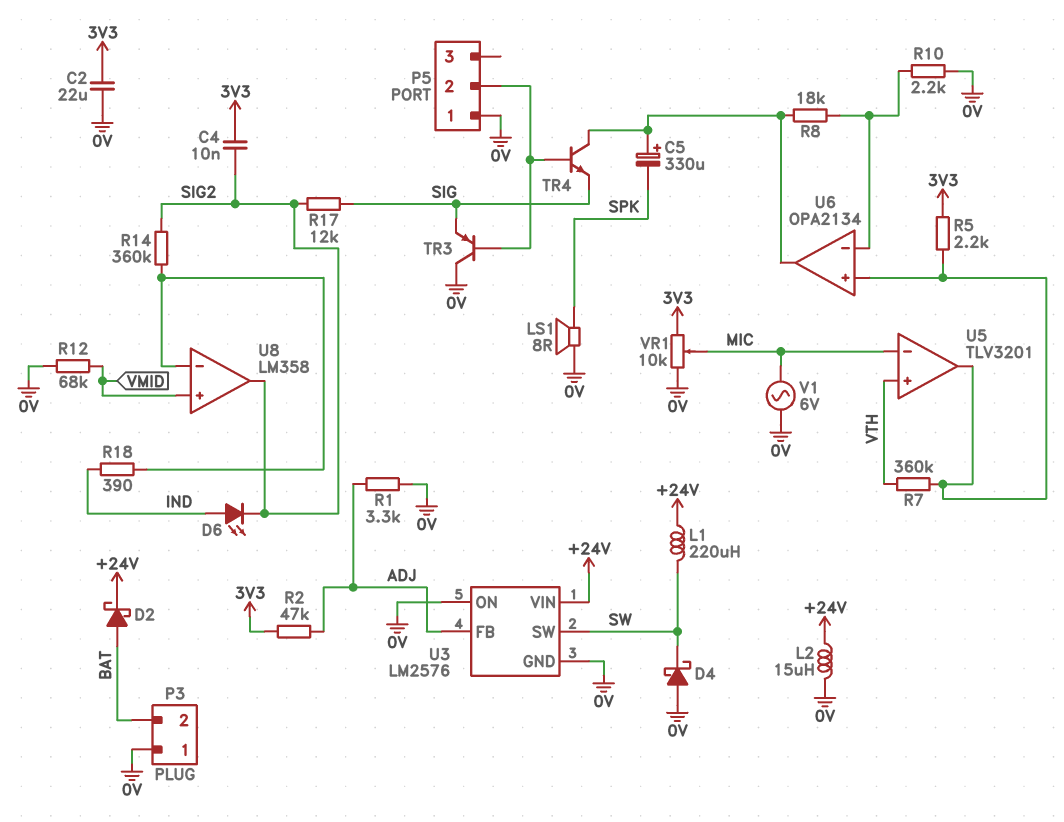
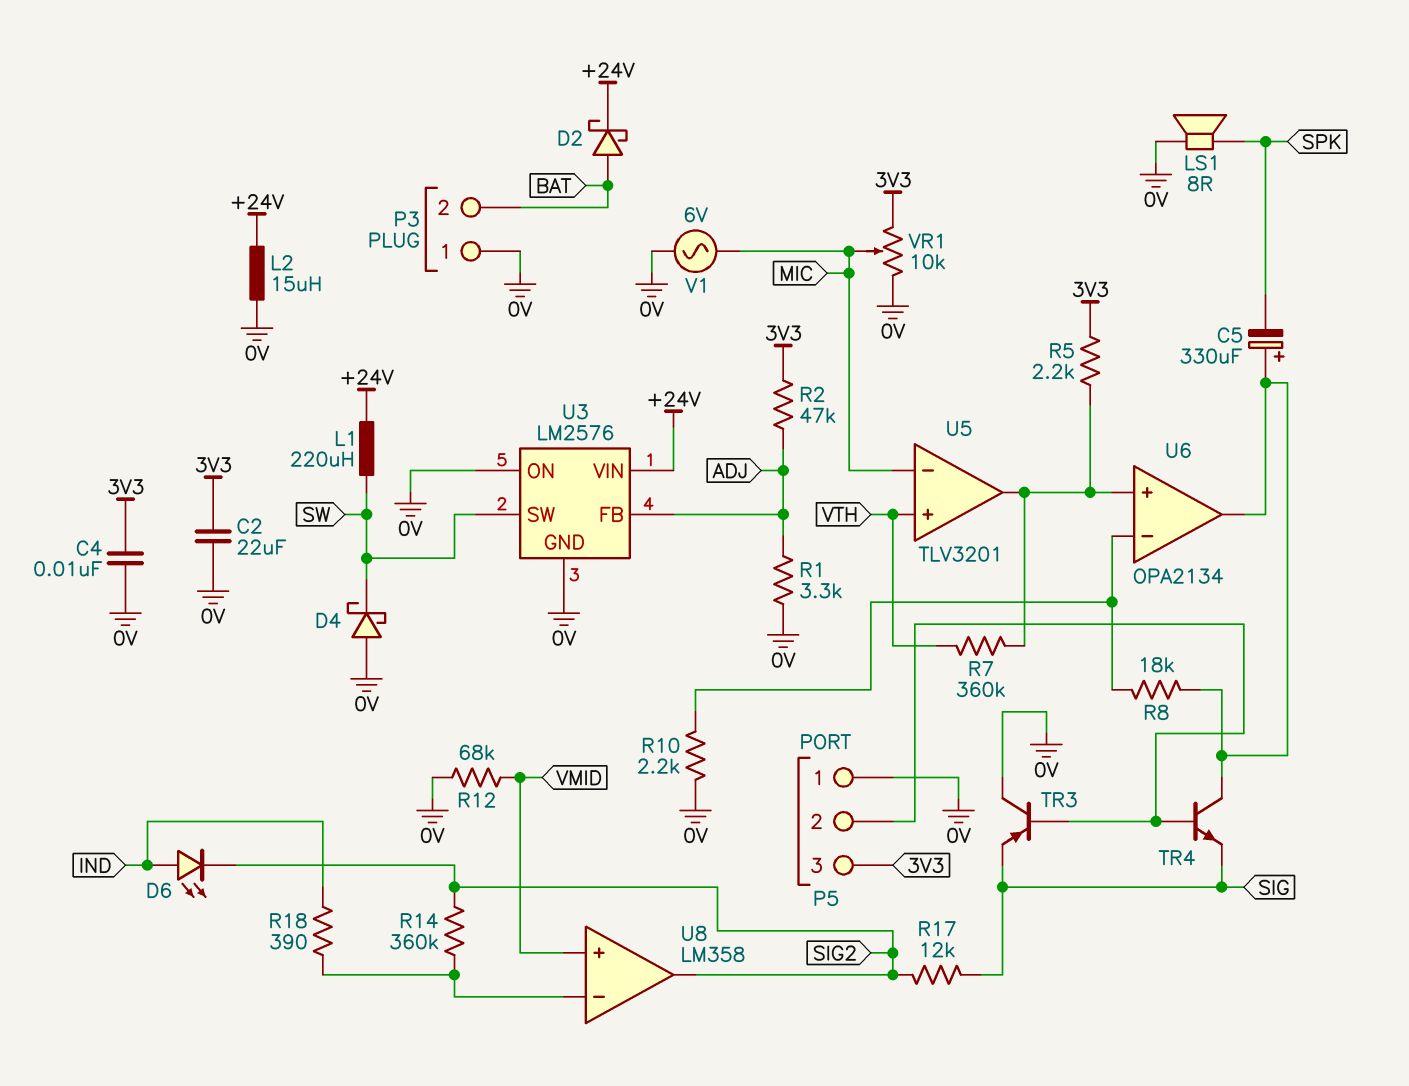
C4: 10nF (3V3, SIG2) -> 10nF (0V, 3V3)
P5 pin 3: none -> 3V3

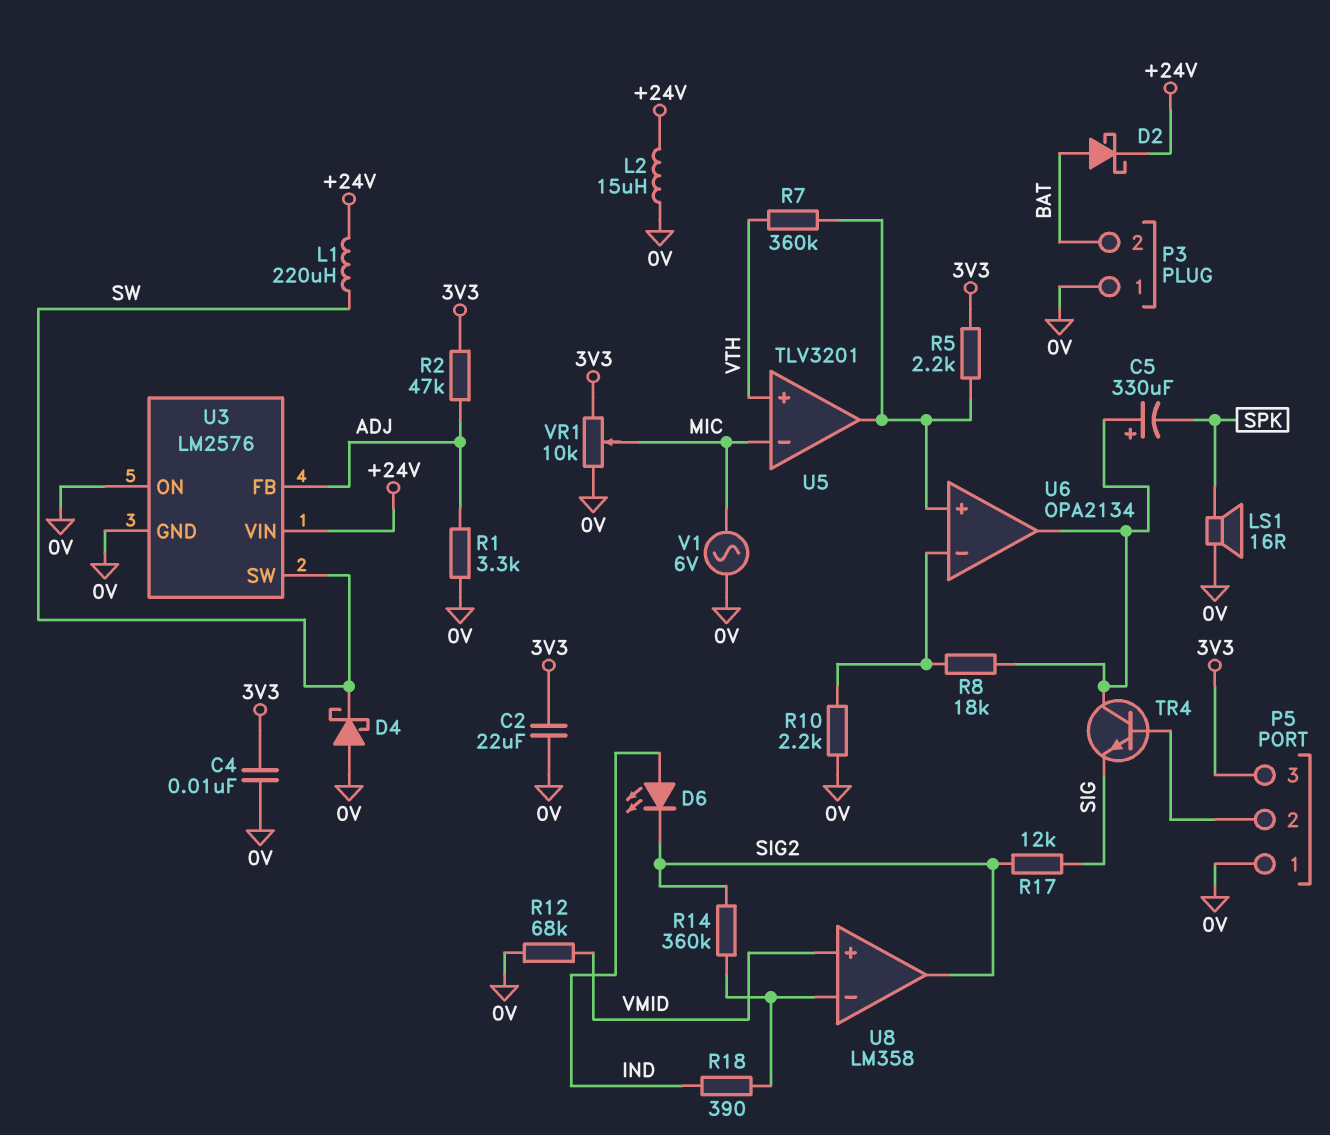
LS1: speaker 8R (0V, SPK) -> speaker 16R (0V, SPK)
TR3: PNP (B P5/2, C 0V, E SIG) -> none

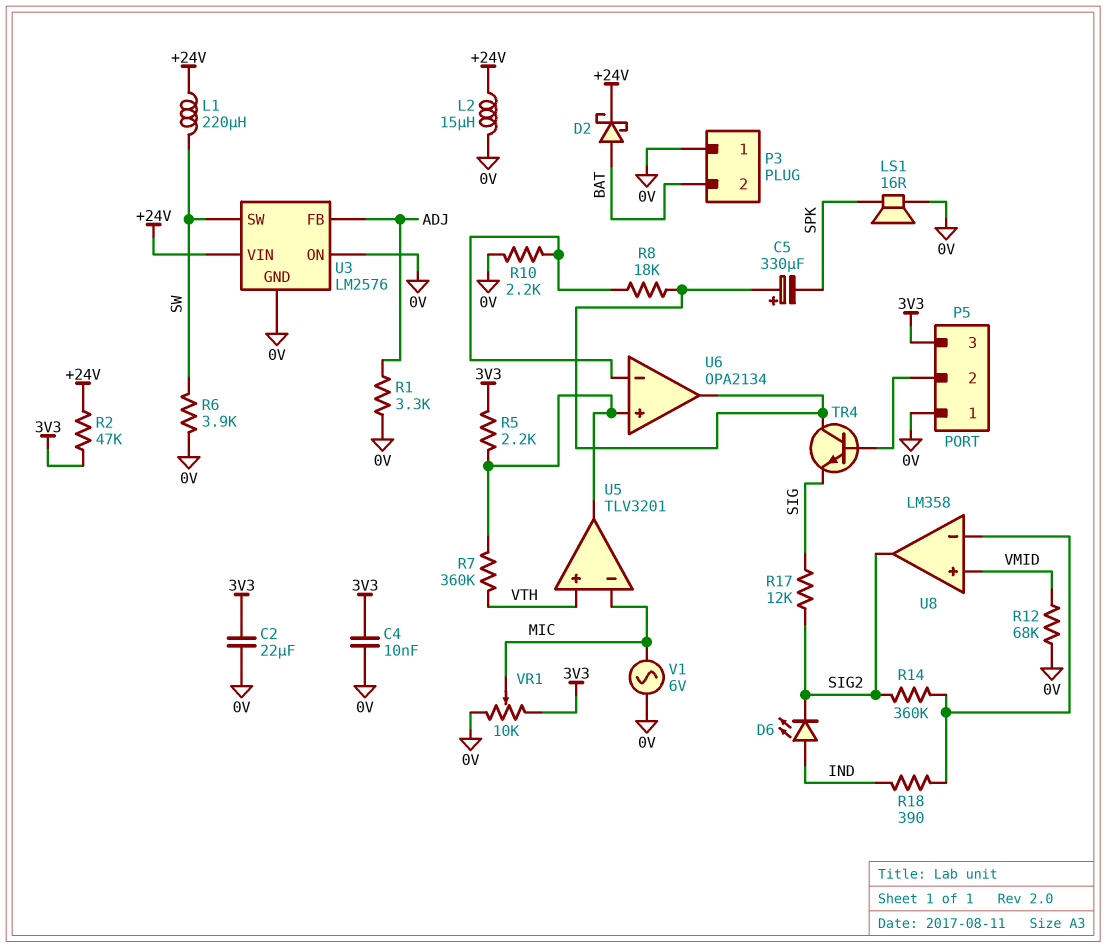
D4: schottky (A 0V, K SW) -> none
R2: 47k (3V3, ADJ) -> 47k (+24V, 3V3)
R6: none -> 3.9k (0V, SW)

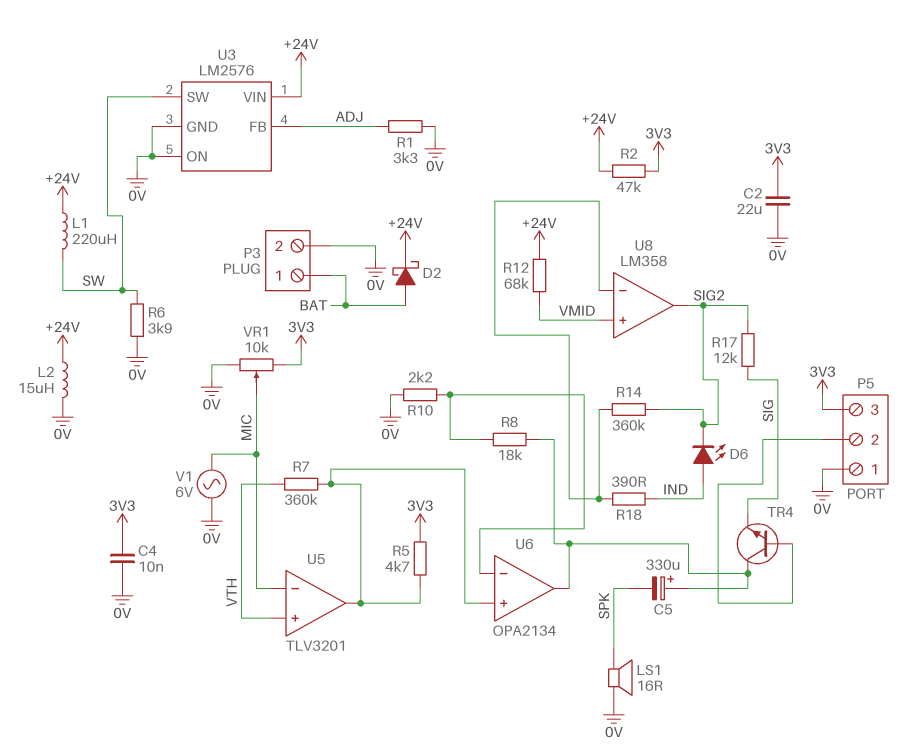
P3 pin 1: 0V -> BAT
P3 pin 2: BAT -> 0V
R5: 2.2k (3V3, U5/out) -> 4.7k (3V3, U5/out)
R12: 68k (0V, VMID) -> 68k (+24V, VMID)

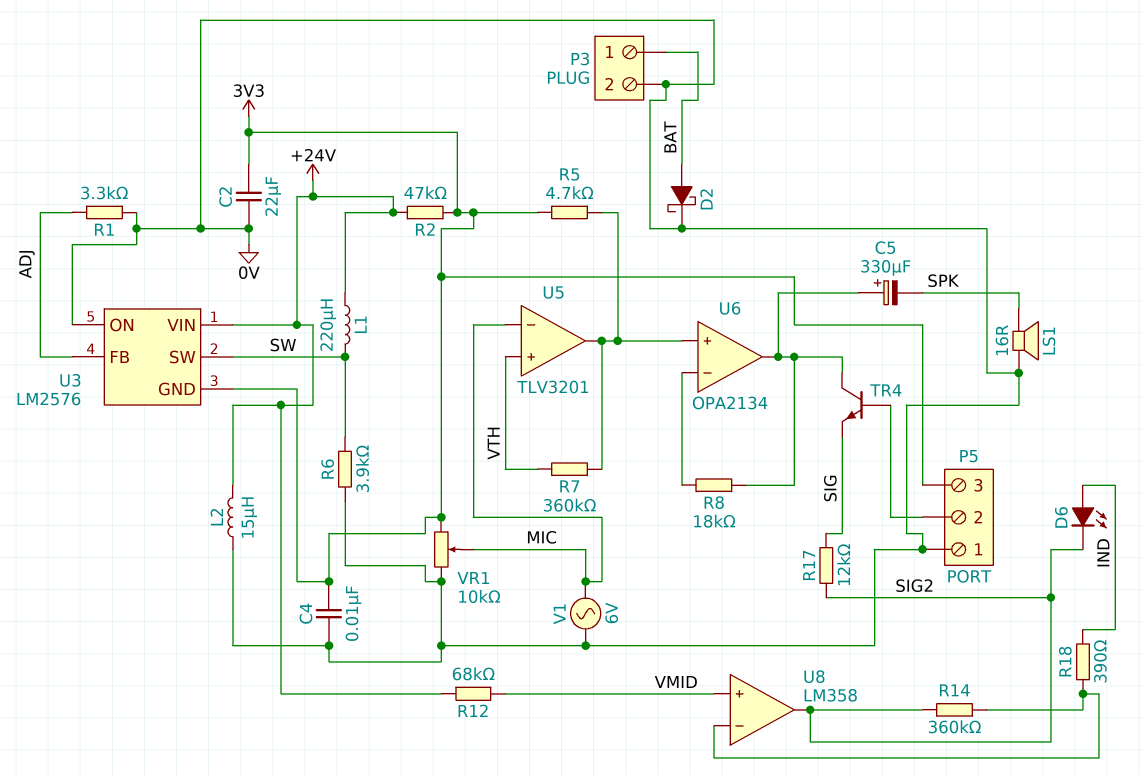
D2: schottky (A BAT, K +24V) -> schottky (A BAT, K 0V)
R10: 2.2k (0V, U6/in-) -> none
U3 pin GND: 0V -> 3V3

